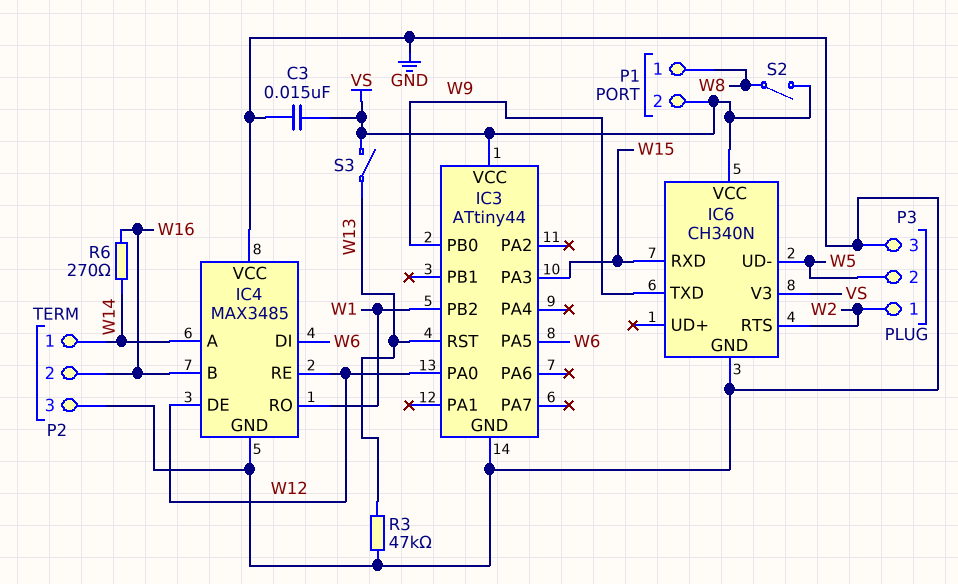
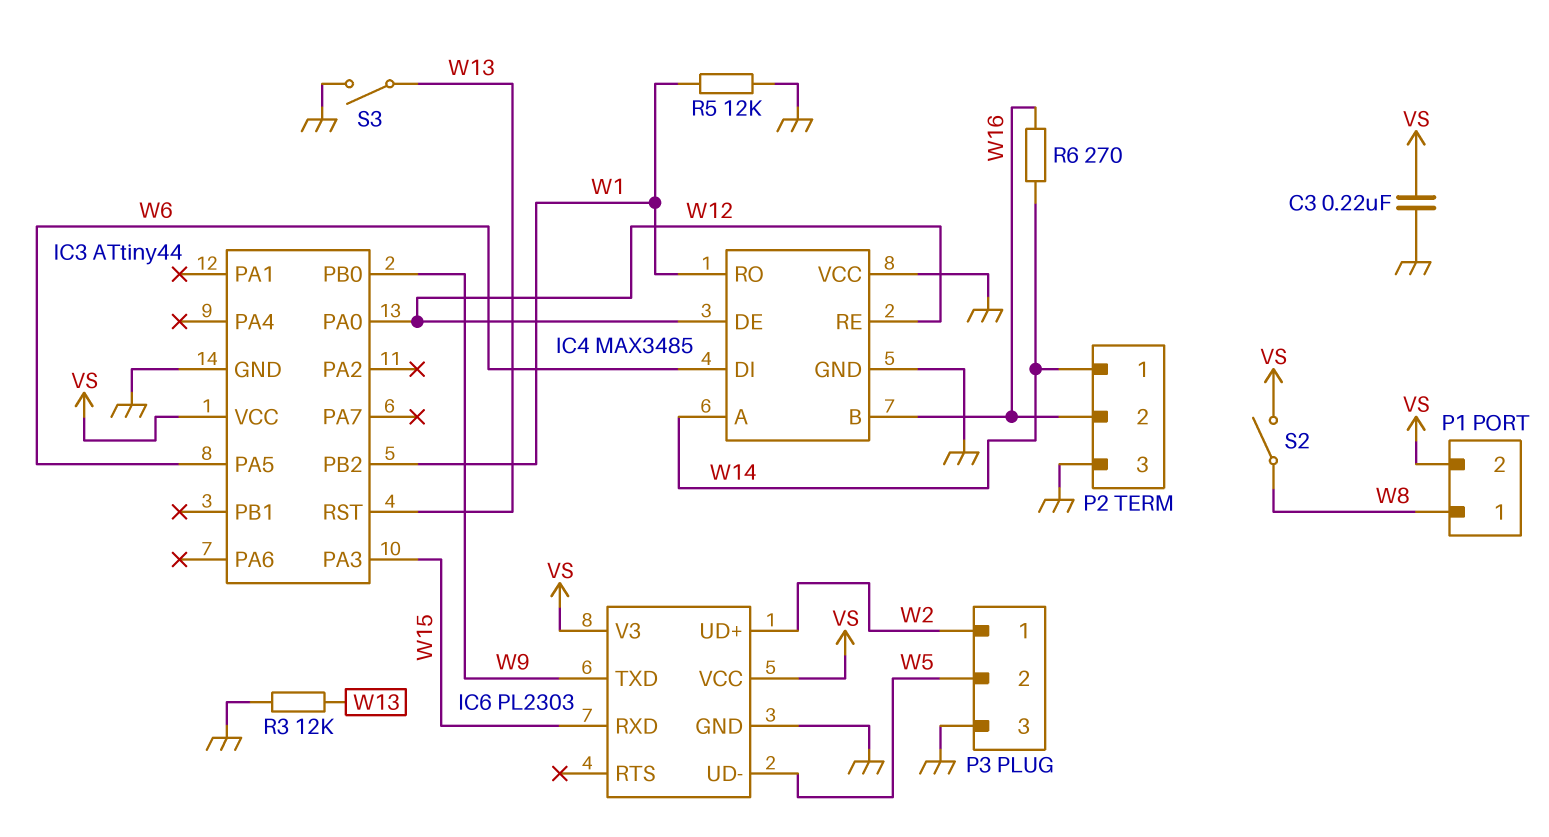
C3: 15nF (GND, VS) -> 220nF (GND, VS)
IC6: CH340N -> PL2303
IC6 pin RTS: W2 -> none
IC6 pin UD+: none -> W2
R3: 47k (GND, W13) -> 12k (GND, W13)
R5: none -> 12k (GND, W1)
S3: switch (VS, W13) -> switch (GND, W13)

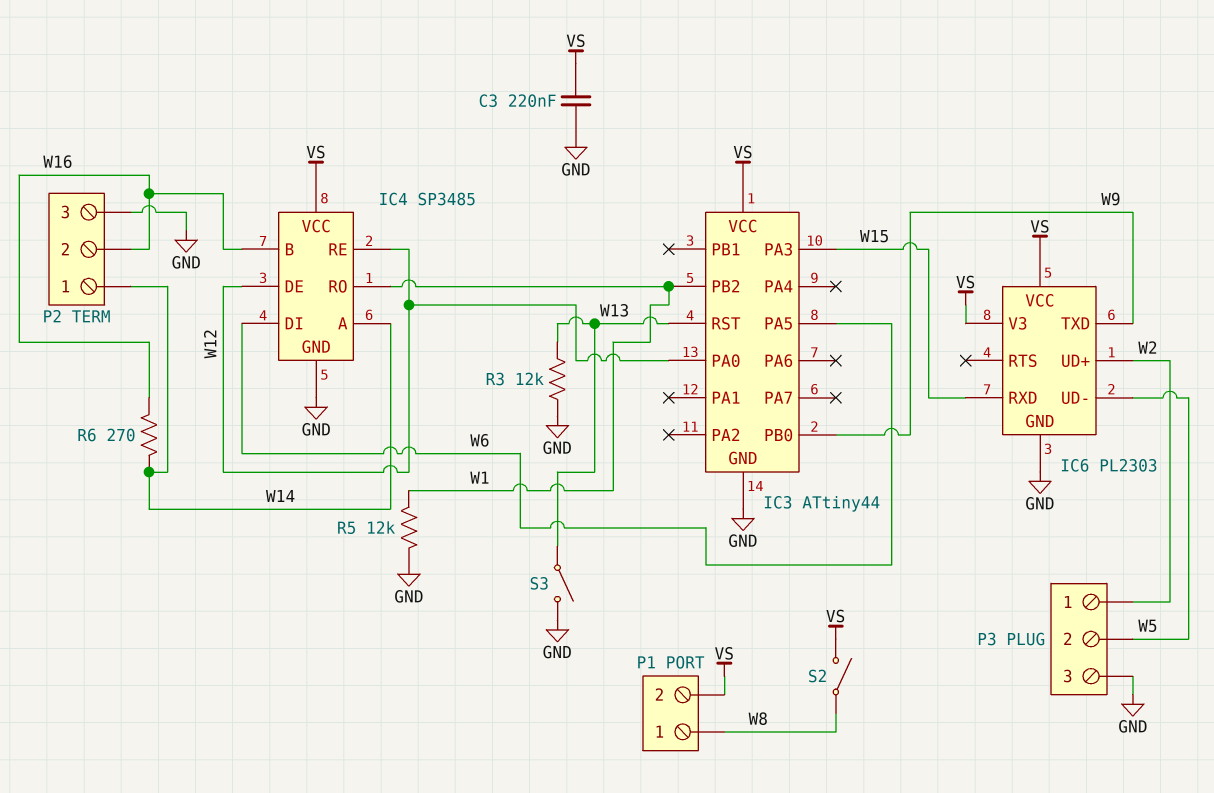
IC4: MAX3485 -> SP3485
IC4 pin VCC: GND -> VS

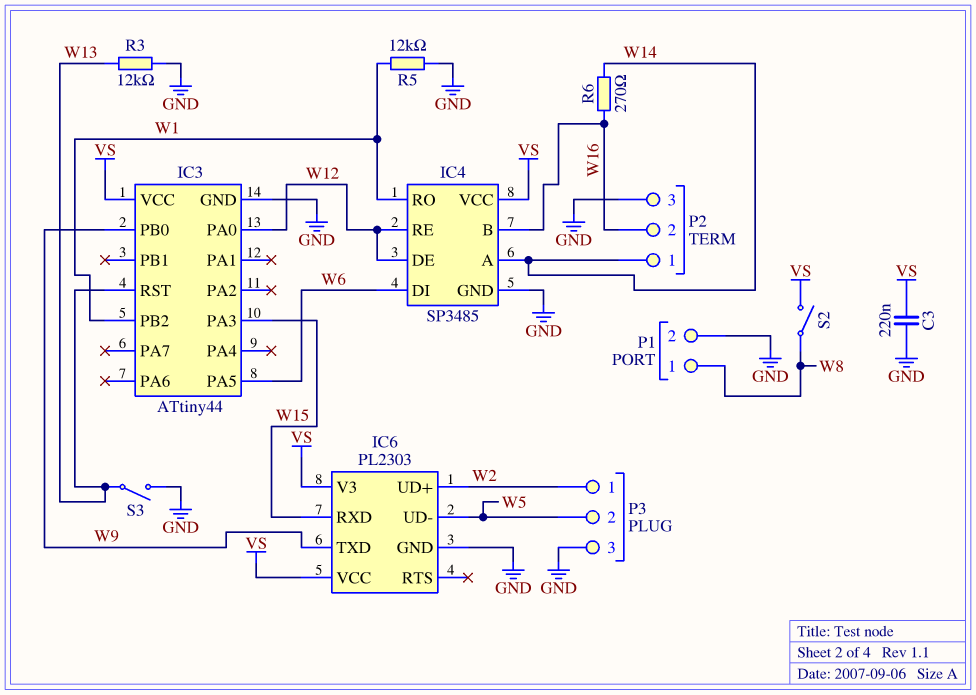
P1 pin 2: VS -> GND

